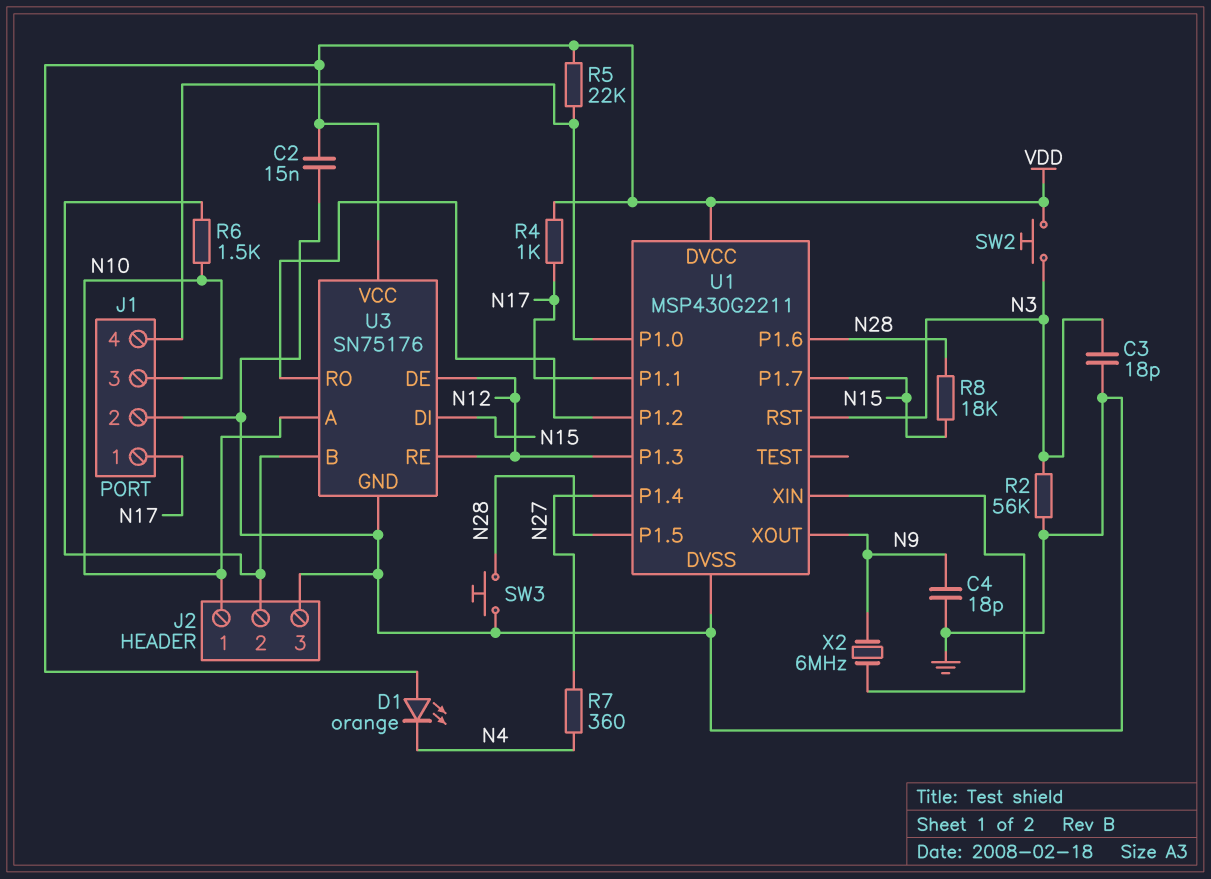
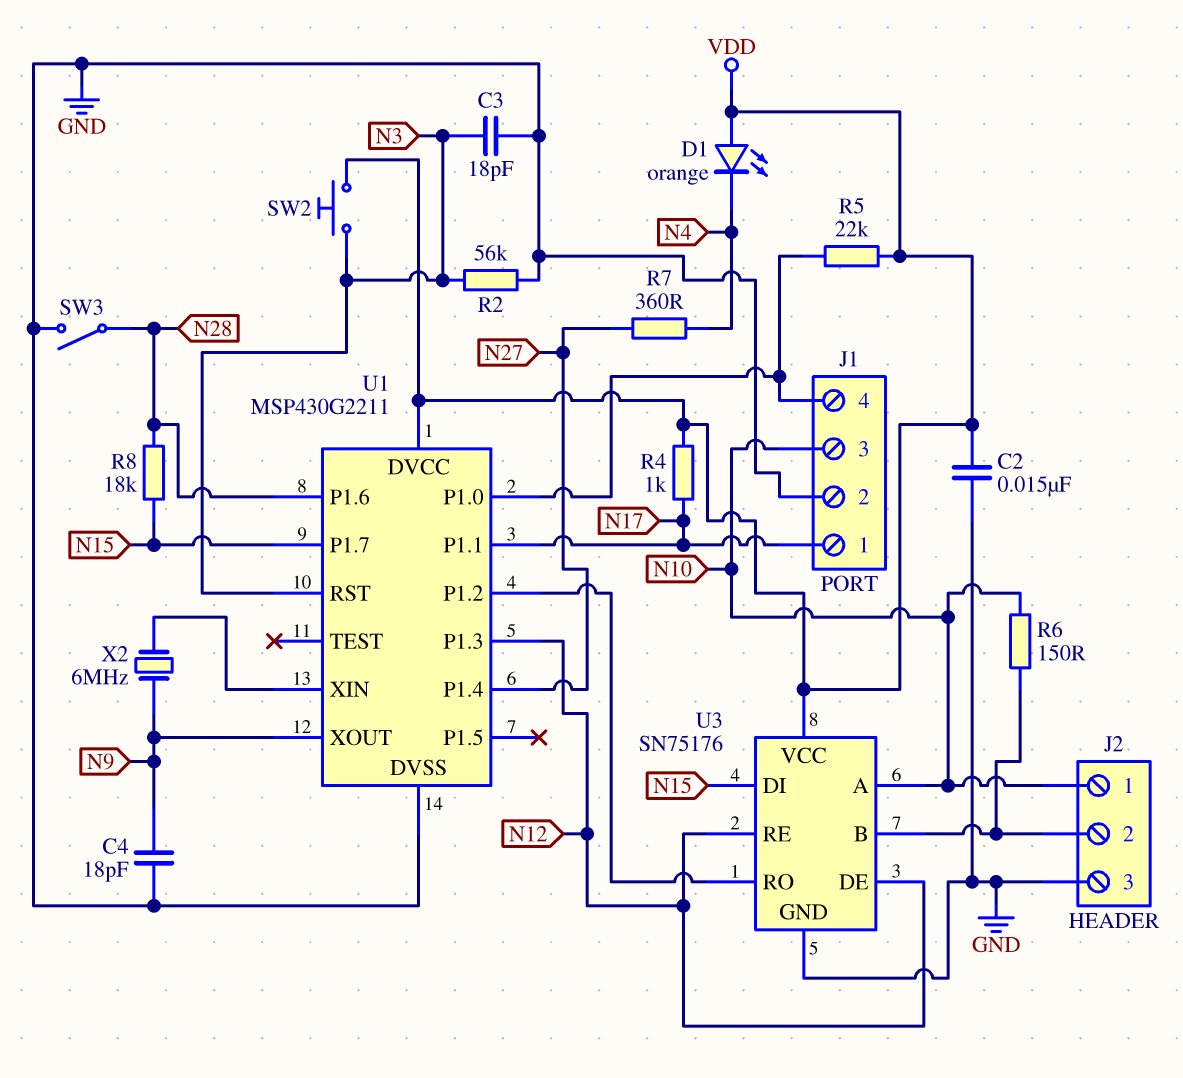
R6: 1.5k (J2/2, N10) -> 150 (J2/2, N10)
SW3: button (GND, N28) -> switch (GND, N28)
U1 pin P1.5: N28 -> none

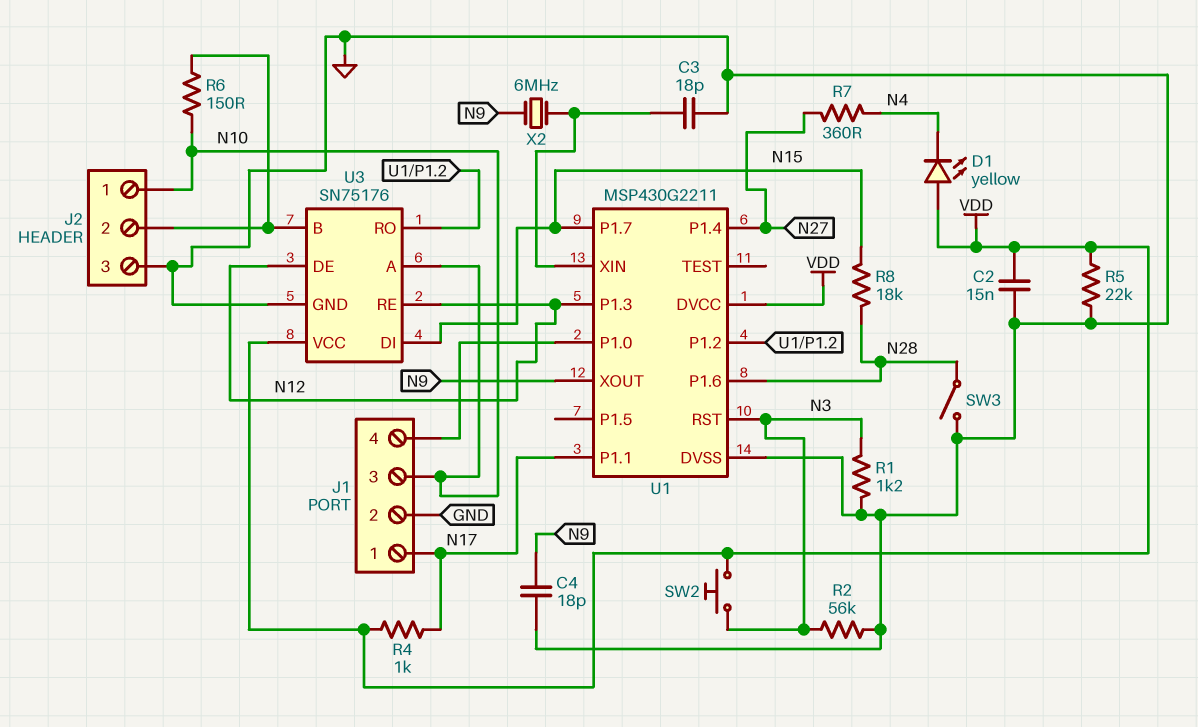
C3: 18pF (GND, N3) -> 18pF (GND, U1/XIN)
D1: LED orange (A VDD, K N4) -> LED yellow (A VDD, K N4)
R1: none -> 1.2k (GND, N3)
R5: 22k (J1/4, VDD) -> 22k (GND, VDD)

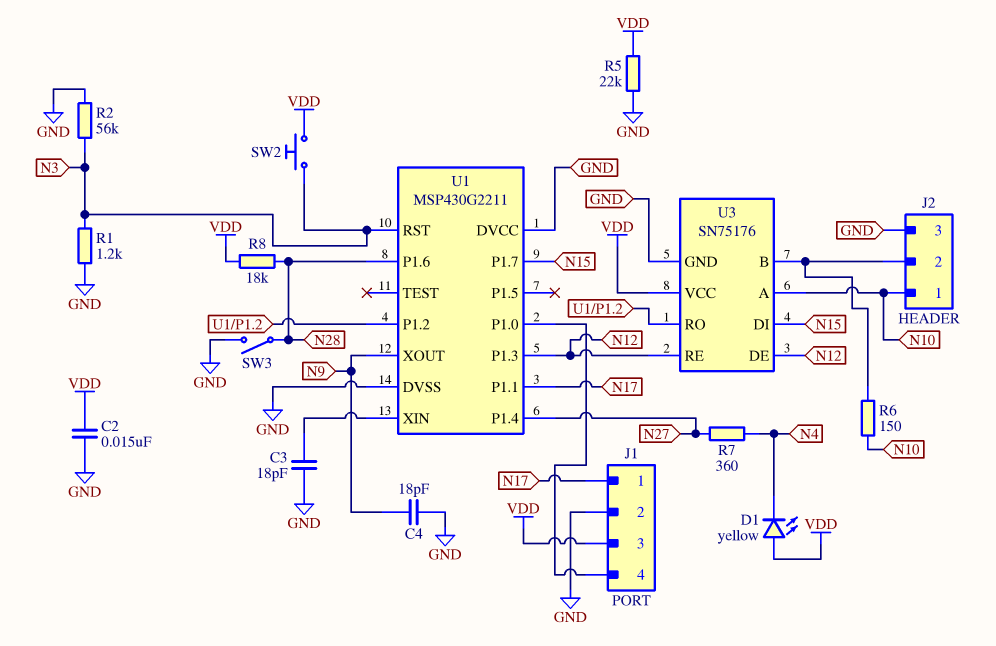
J1 pin 3: N10 -> VDD
R4: 1k (N17, VDD) -> none
R8: 18k (N15, N28) -> 18k (N28, VDD)
U1 pin DVCC: VDD -> GND
X2: 6MHz (N9, U1/XIN) -> none

